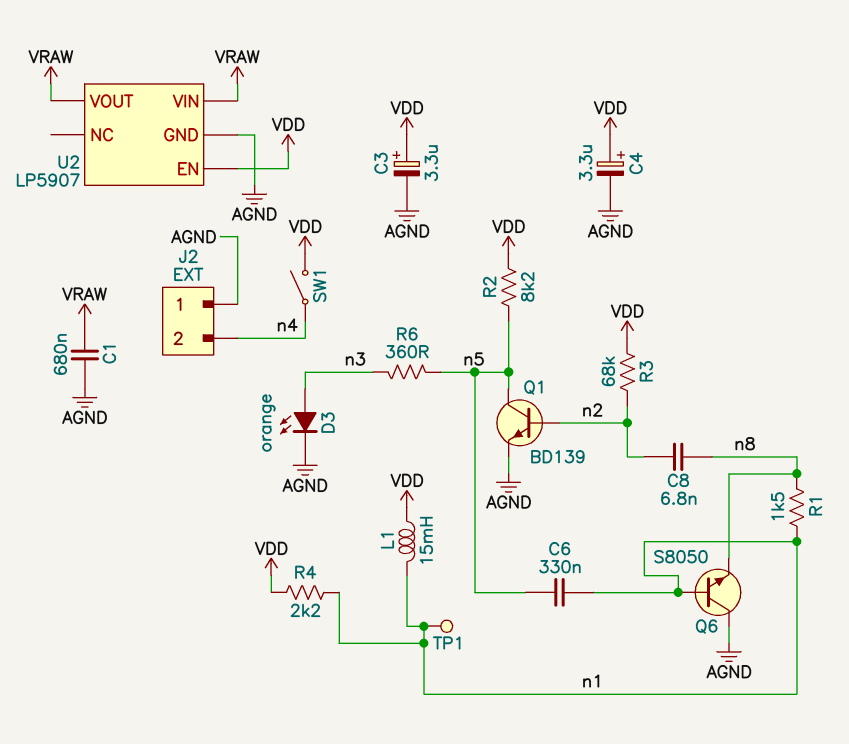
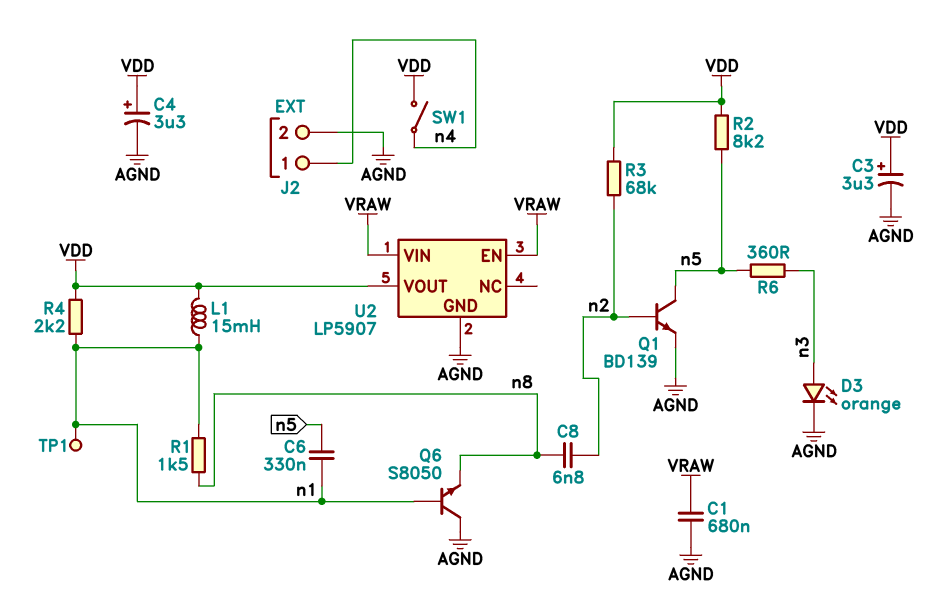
J2 pin 1: AGND -> n4
J2 pin 2: n4 -> AGND
U2 pin EN: VDD -> VRAW
U2 pin VOUT: VRAW -> VDD

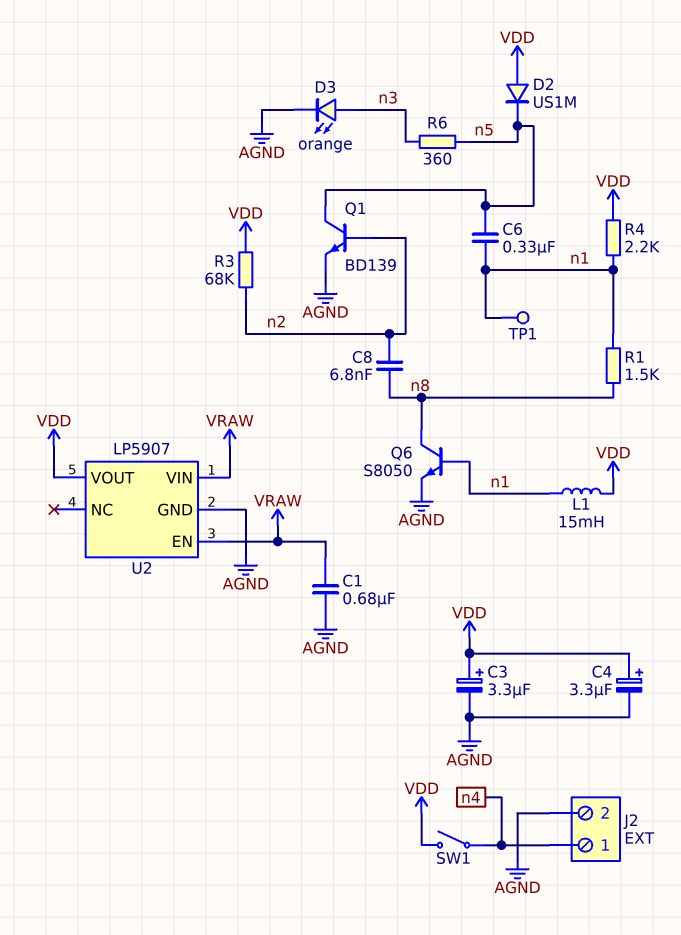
D2: none -> diode US1M (A VDD, K n5)
Q6: NPN S8050 (B n1, C AGND, E n8) -> NPN S8050 (B n1, C n8, E AGND)
R2: 8.2k (VDD, n5) -> none

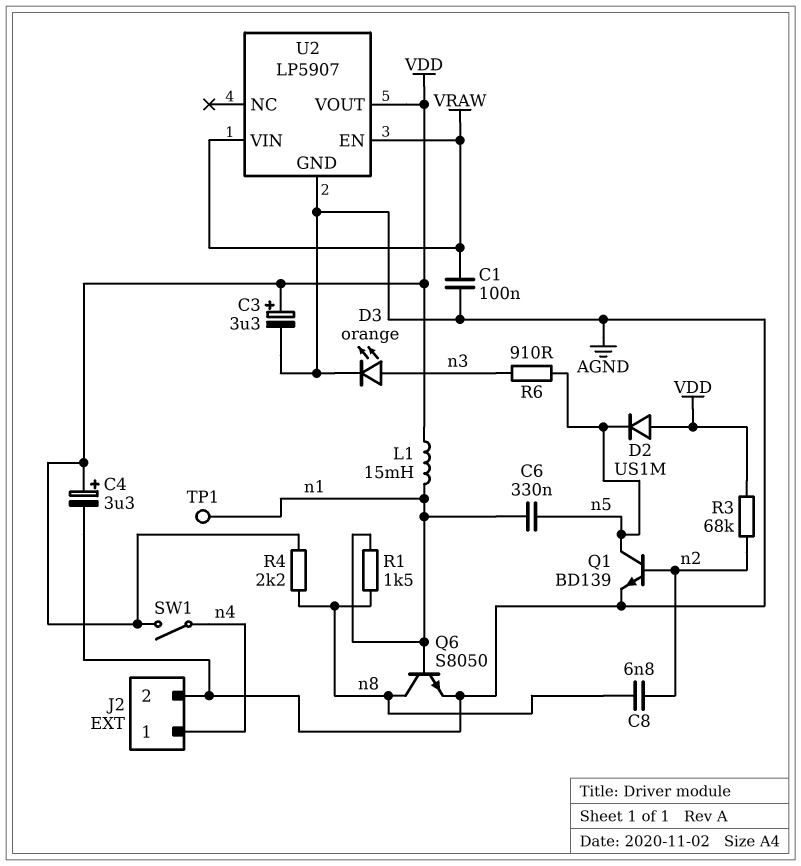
C1: 680nF (AGND, VRAW) -> 100nF (AGND, VRAW)
R4: 2.2k (VDD, n1) -> 2.2k (VDD, n8)
R6: 360 (n3, n5) -> 910 (n3, n5)

